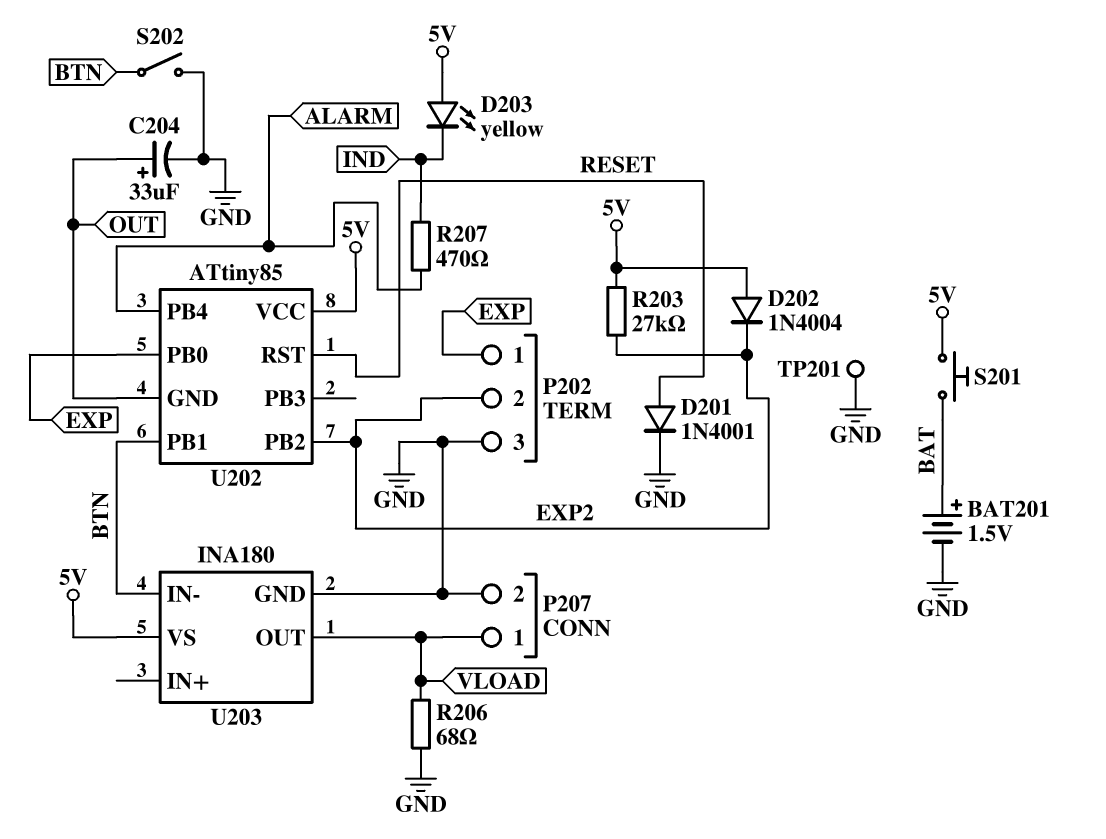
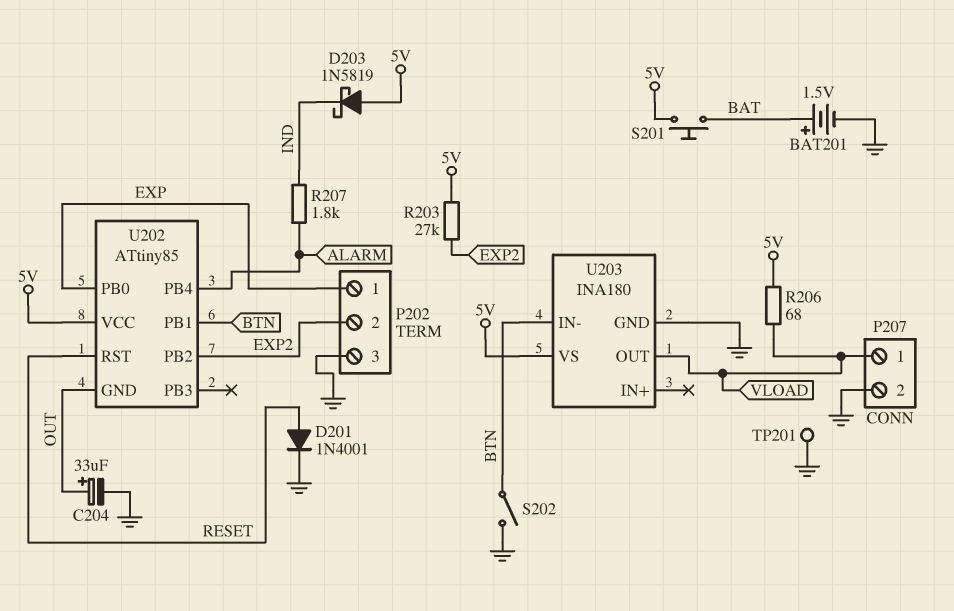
D202: diode 1N4004 (A 5V, K EXP2) -> none
D203: LED yellow (A 5V, K IND) -> schottky 1N5819 (A 5V, K IND)
R206: 68 (GND, VLOAD) -> 68 (5V, VLOAD)
R207: 470 (ALARM, IND) -> 1.8k (ALARM, IND)

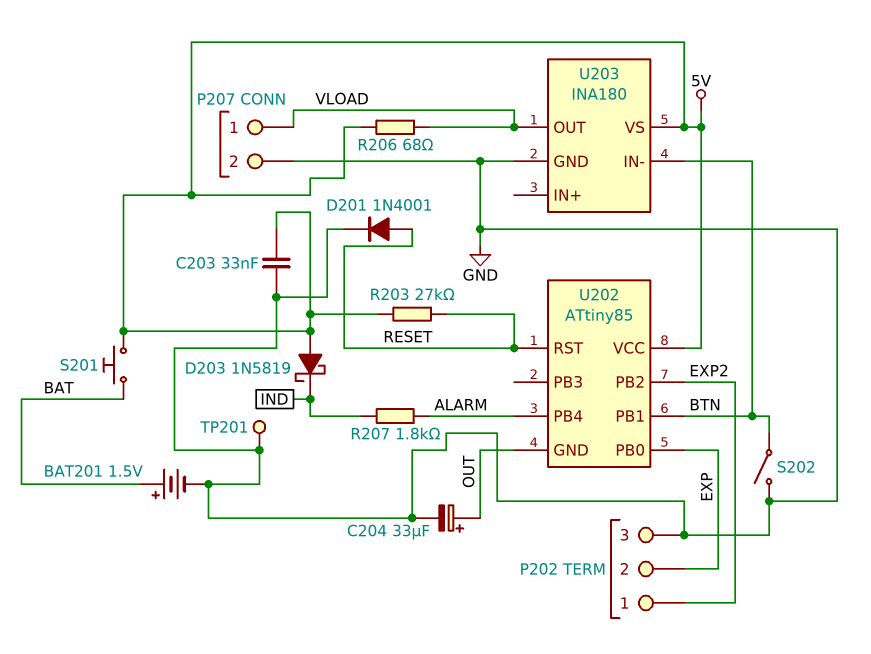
C203: none -> 33nF (5V, GND)
P202 pin 1: EXP -> EXP2
P202 pin 2: EXP2 -> EXP
R203: 27k (5V, EXP2) -> 27k (5V, RESET)

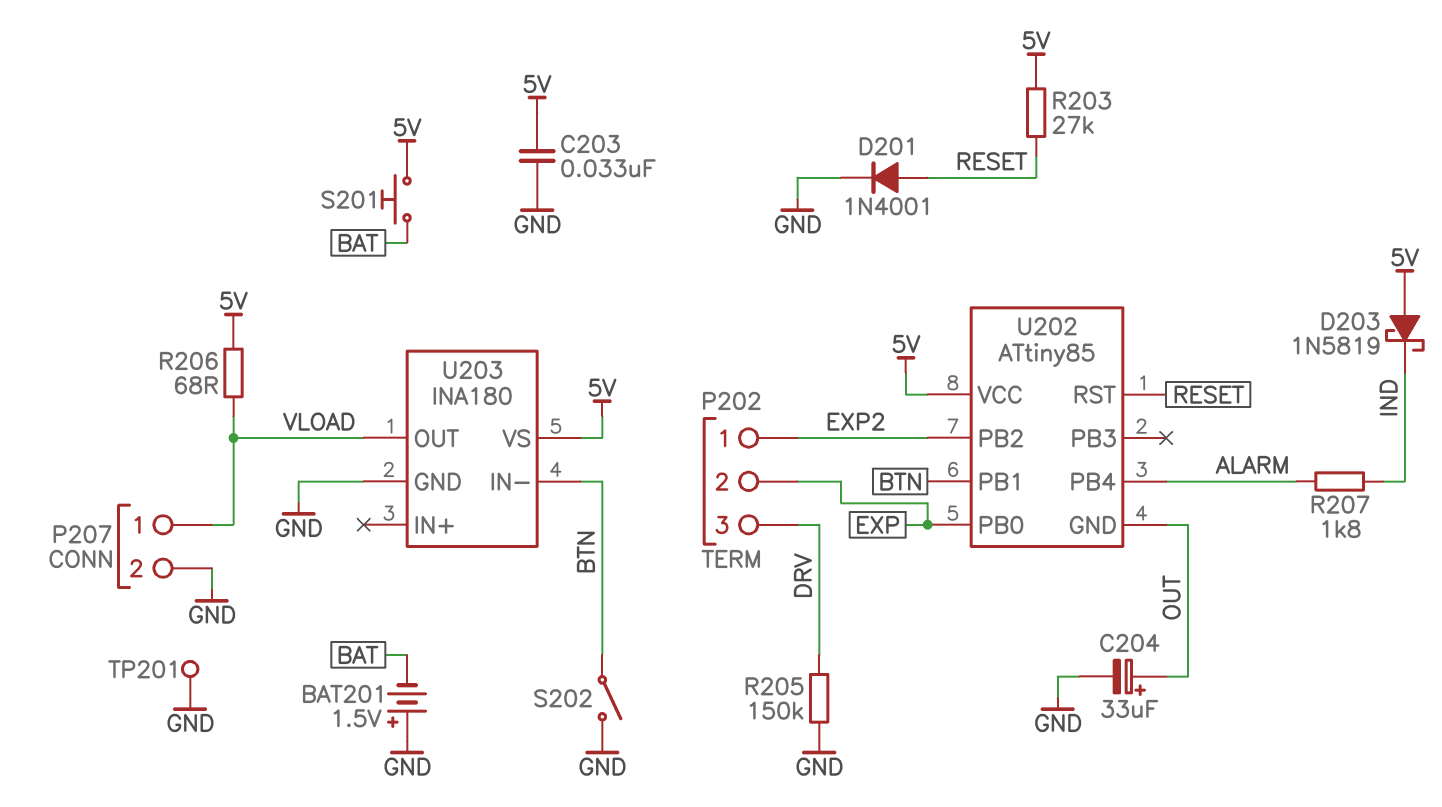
BAT201: 1.5V (plus BAT, minus GND) -> 1.5V (plus GND, minus BAT)
P202 pin 3: GND -> DRV
R205: none -> 150k (DRV, GND)

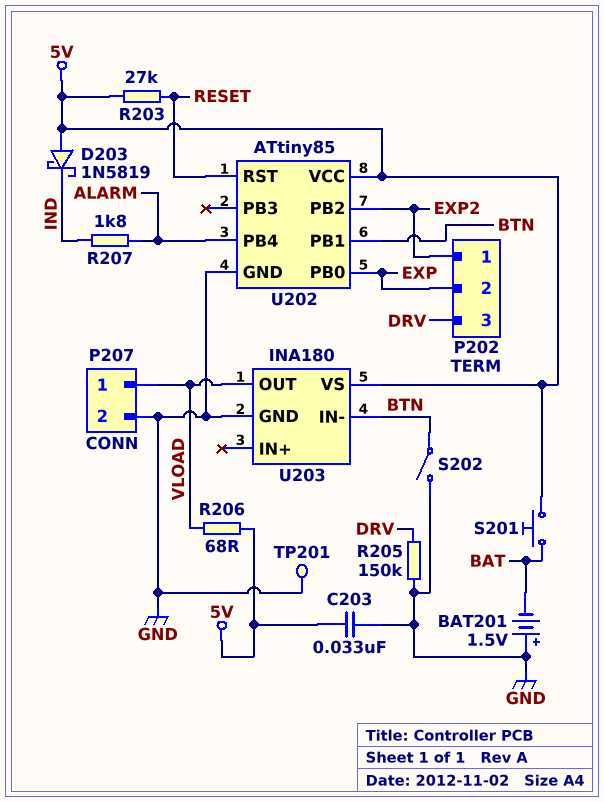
C204: 33uF (plus OUT, minus GND) -> none
D201: diode 1N4001 (A RESET, K GND) -> none
U202 pin GND: OUT -> GND

